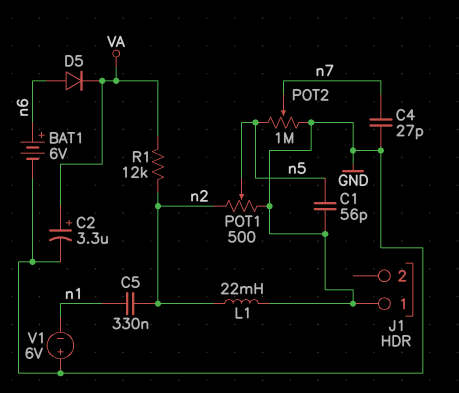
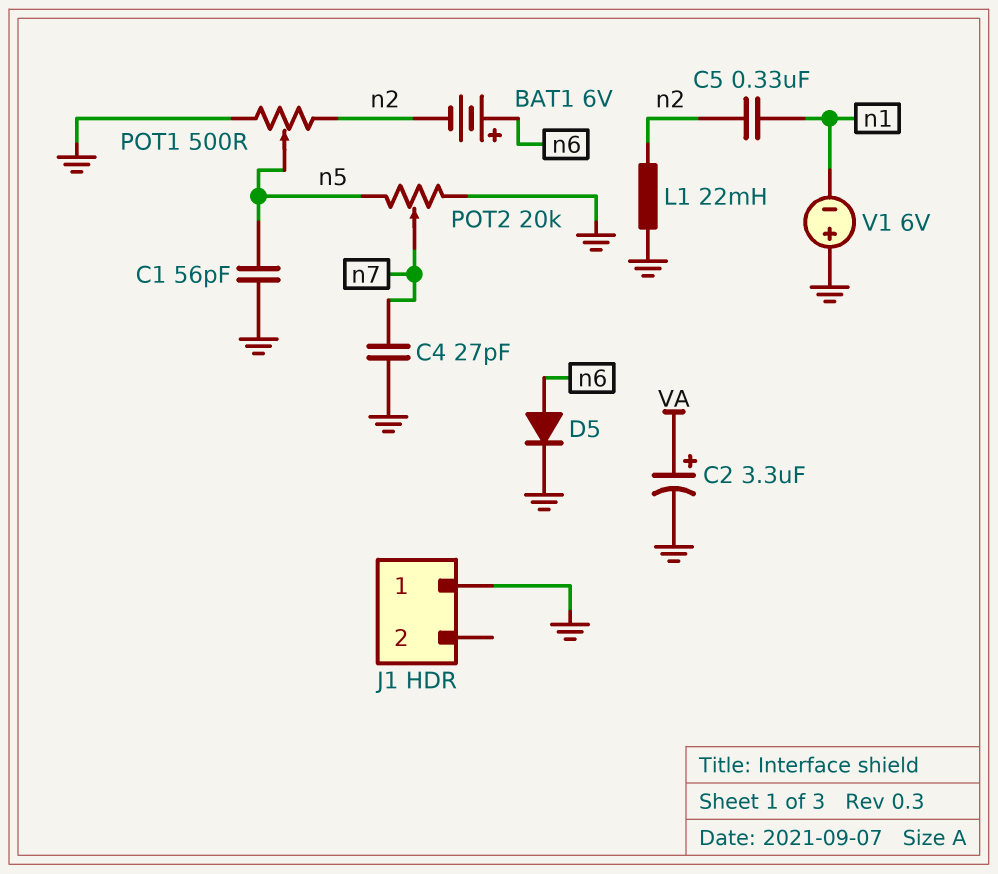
BAT1: 6V (plus n6, minus GND) -> 6V (plus n6, minus n2)
D5: diode (A n6, K VA) -> diode (A n6, K GND)
POT2: 1M (GND, n5, wiper n7) -> 20k (GND, n5, wiper n7)
R1: 12k (VA, n2) -> none

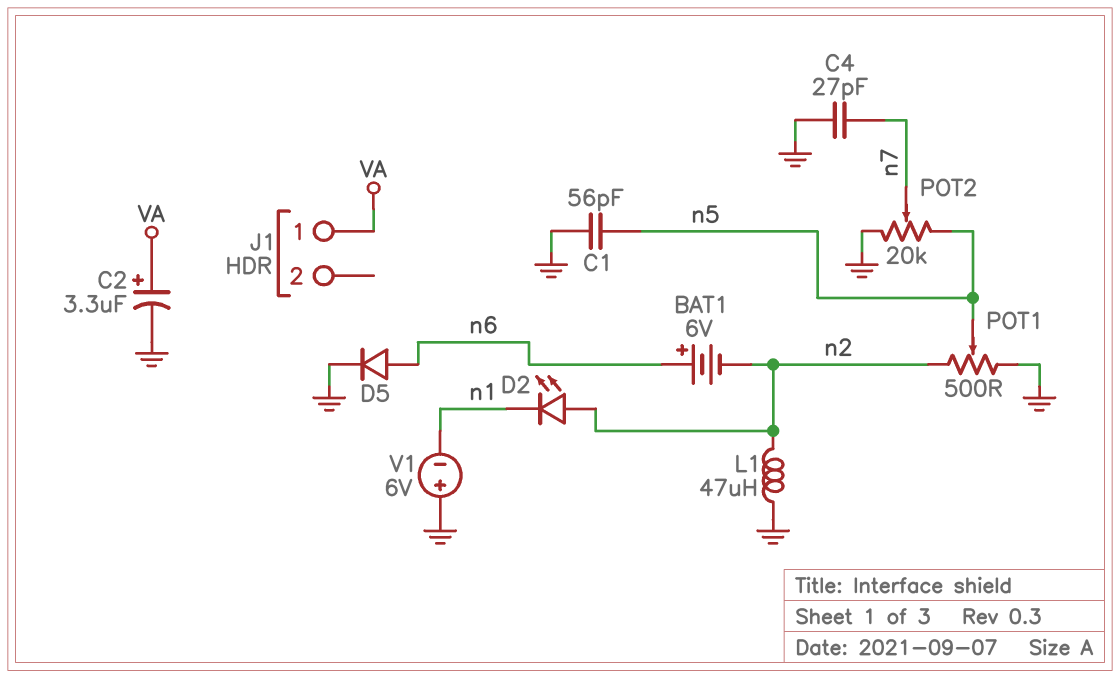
C5: 330nF (n1, n2) -> none
D2: none -> LED (A n2, K n1)
J1 pin 1: GND -> VA
L1: 22mH (GND, n2) -> 47uH (GND, n2)

